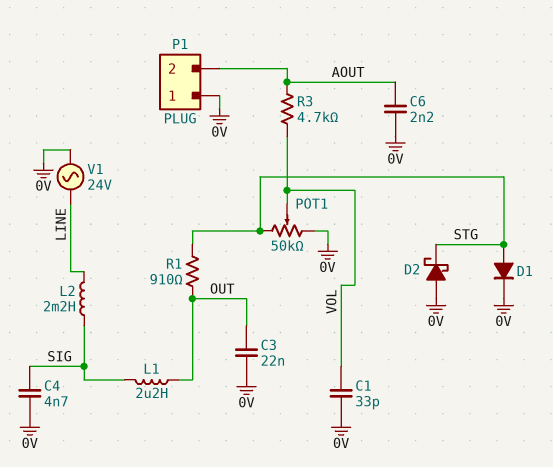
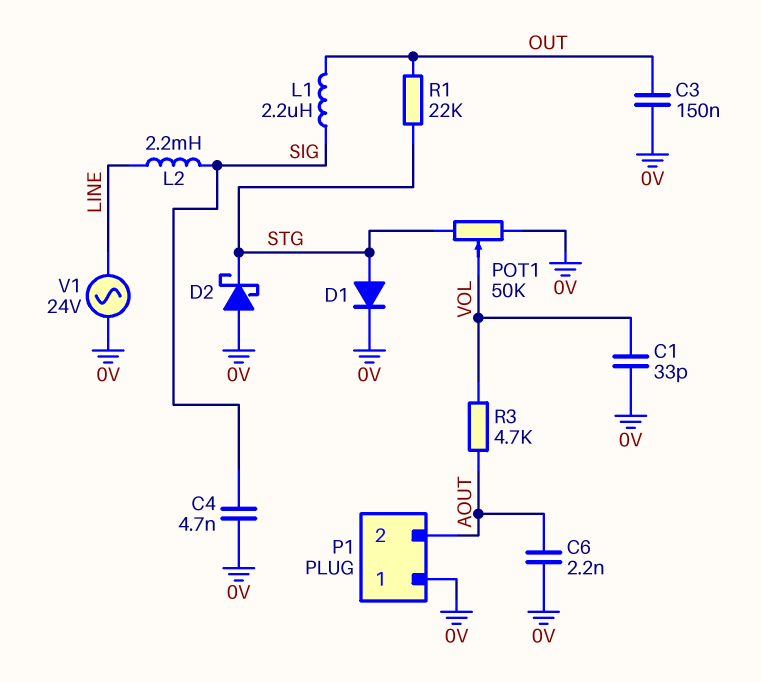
C3: 22nF (0V, OUT) -> 150nF (0V, OUT)
R1: 910 (OUT, STG) -> 22k (OUT, STG)

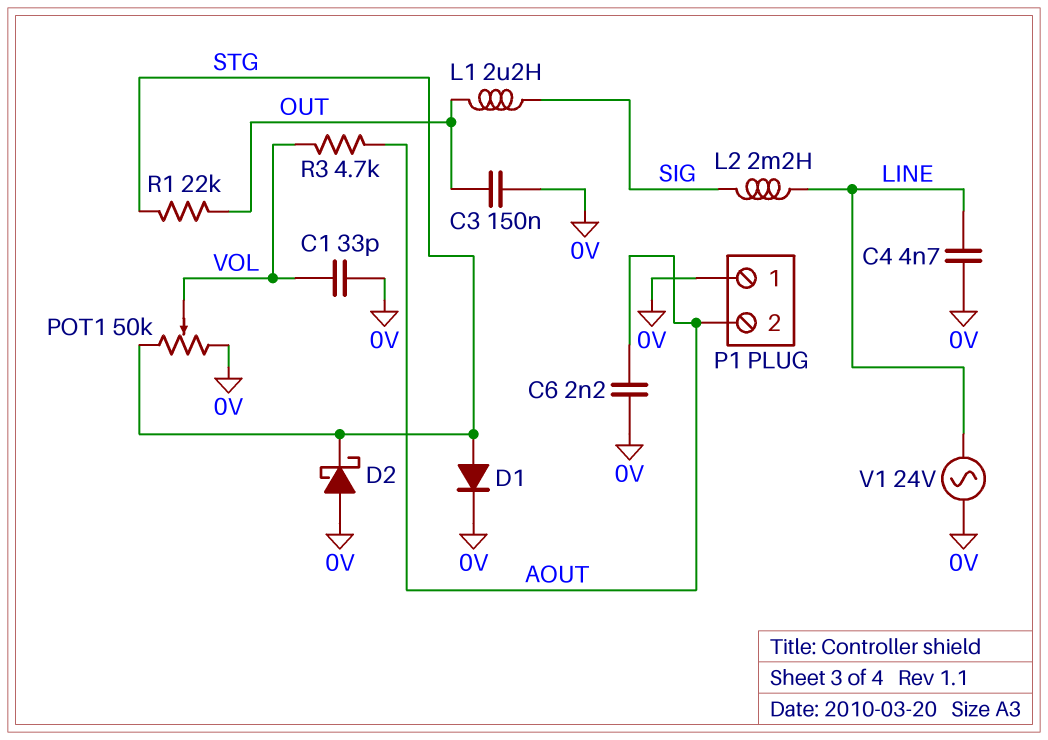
C4: 4.7nF (0V, SIG) -> 4.7nF (0V, LINE)

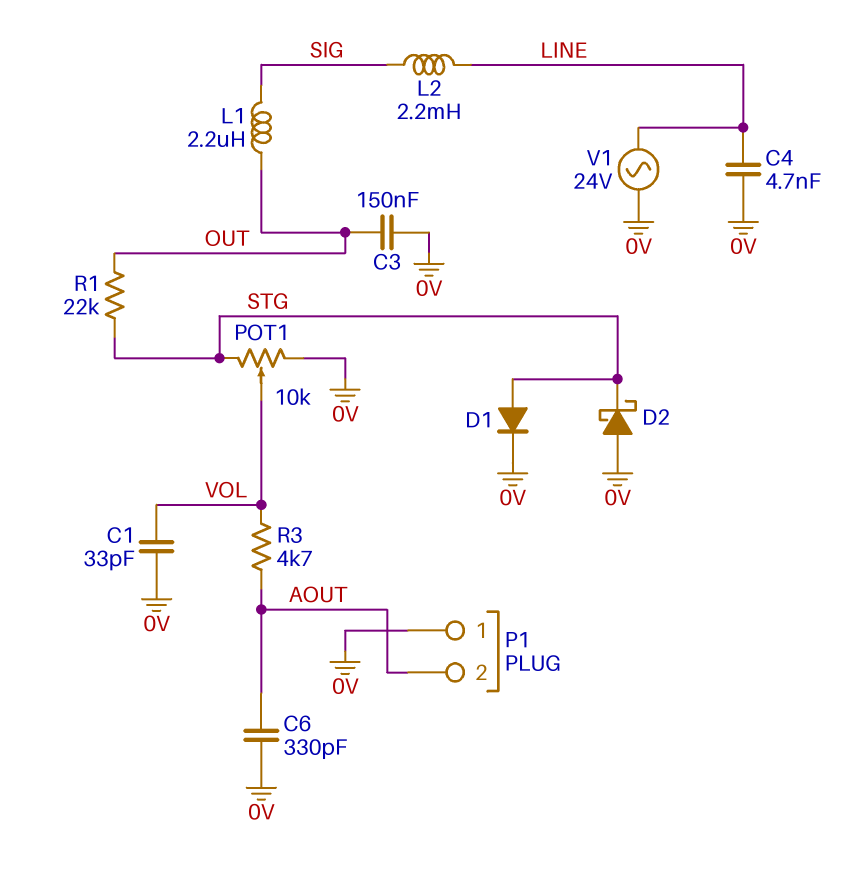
C6: 2.2nF (0V, AOUT) -> 330pF (0V, AOUT)
POT1: 50k (0V, STG, wiper VOL) -> 10k (0V, STG, wiper VOL)

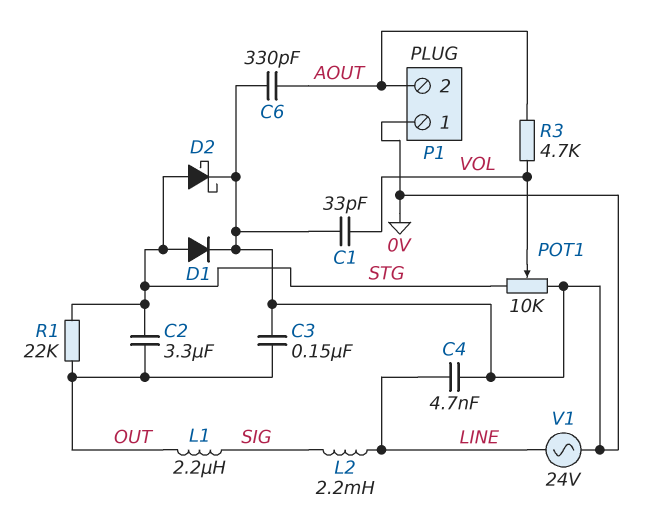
C2: none -> 3.3uF (OUT, STG)
D2: schottky (A 0V, K STG) -> schottky (A STG, K 0V)

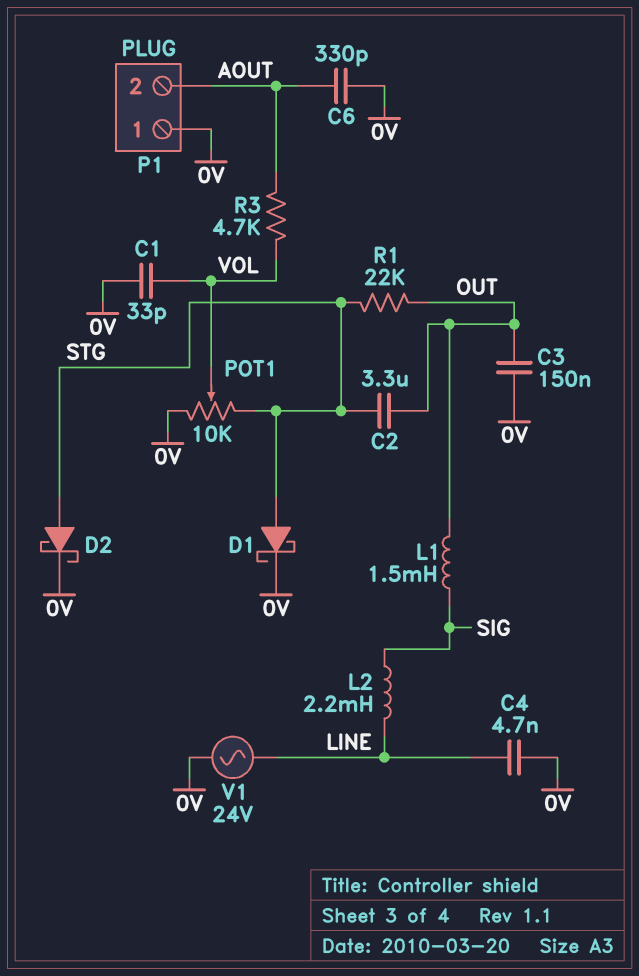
D1: diode (A STG, K 0V) -> schottky (A STG, K 0V)
L1: 2.2uH (OUT, SIG) -> 1.5mH (OUT, SIG)

